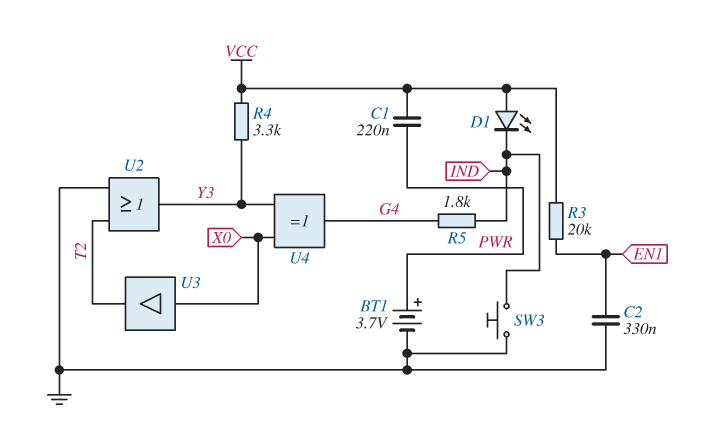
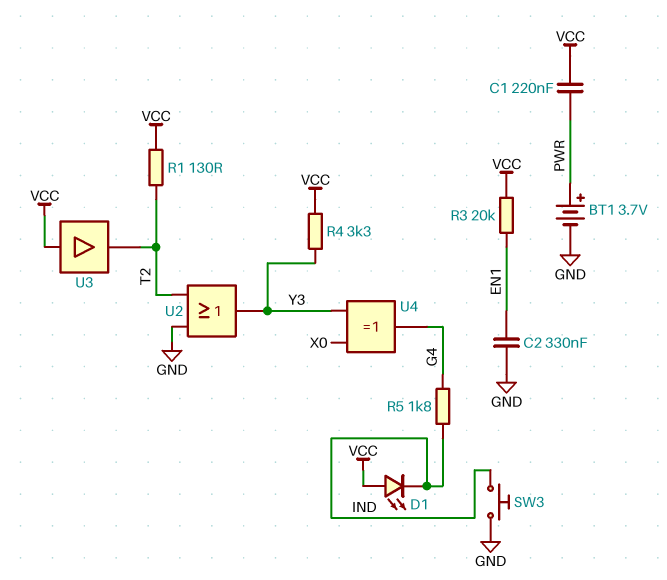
R1: none -> 130 (T2, VCC)
U3: buffer (in X0, out T2) -> buffer (in VCC, out T2)

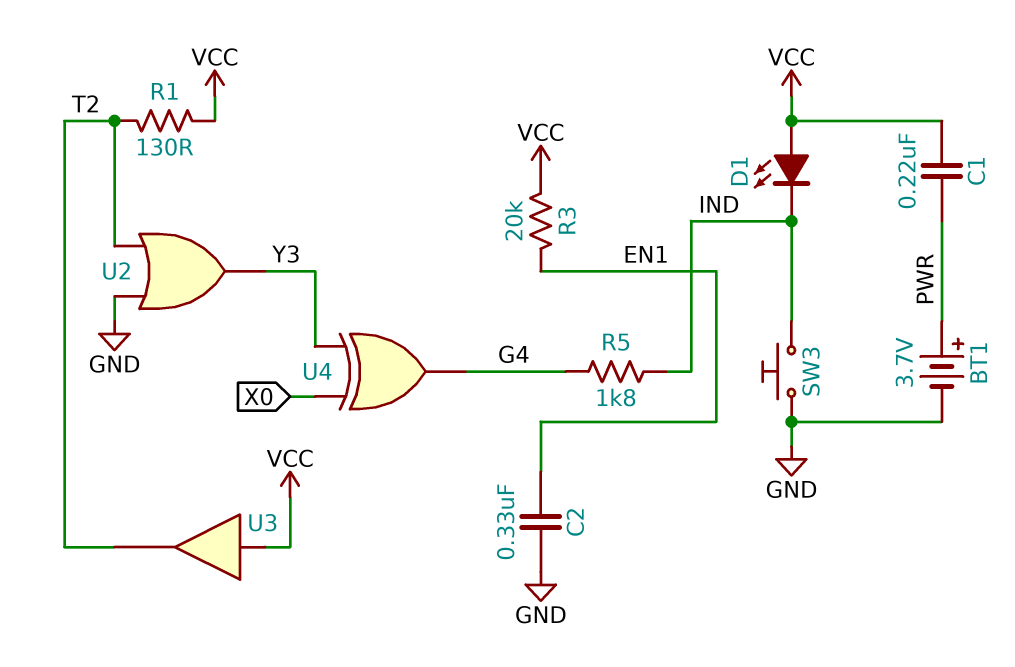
R4: 3.3k (VCC, Y3) -> none

